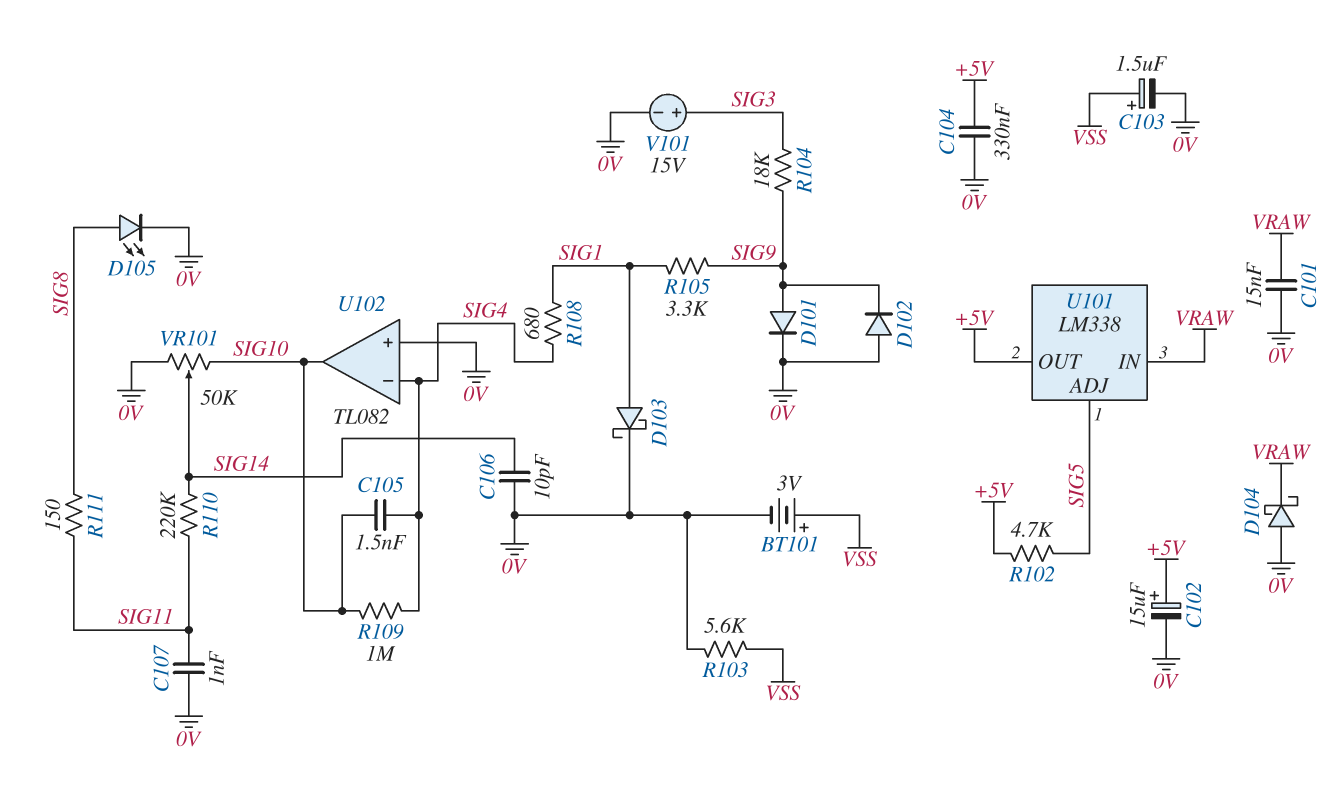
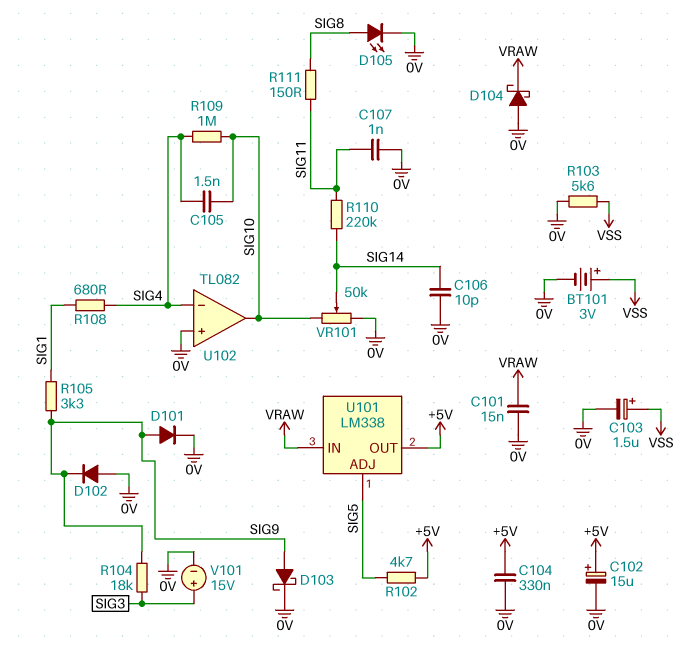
D103: schottky (A SIG1, K 0V) -> schottky (A SIG9, K 0V)

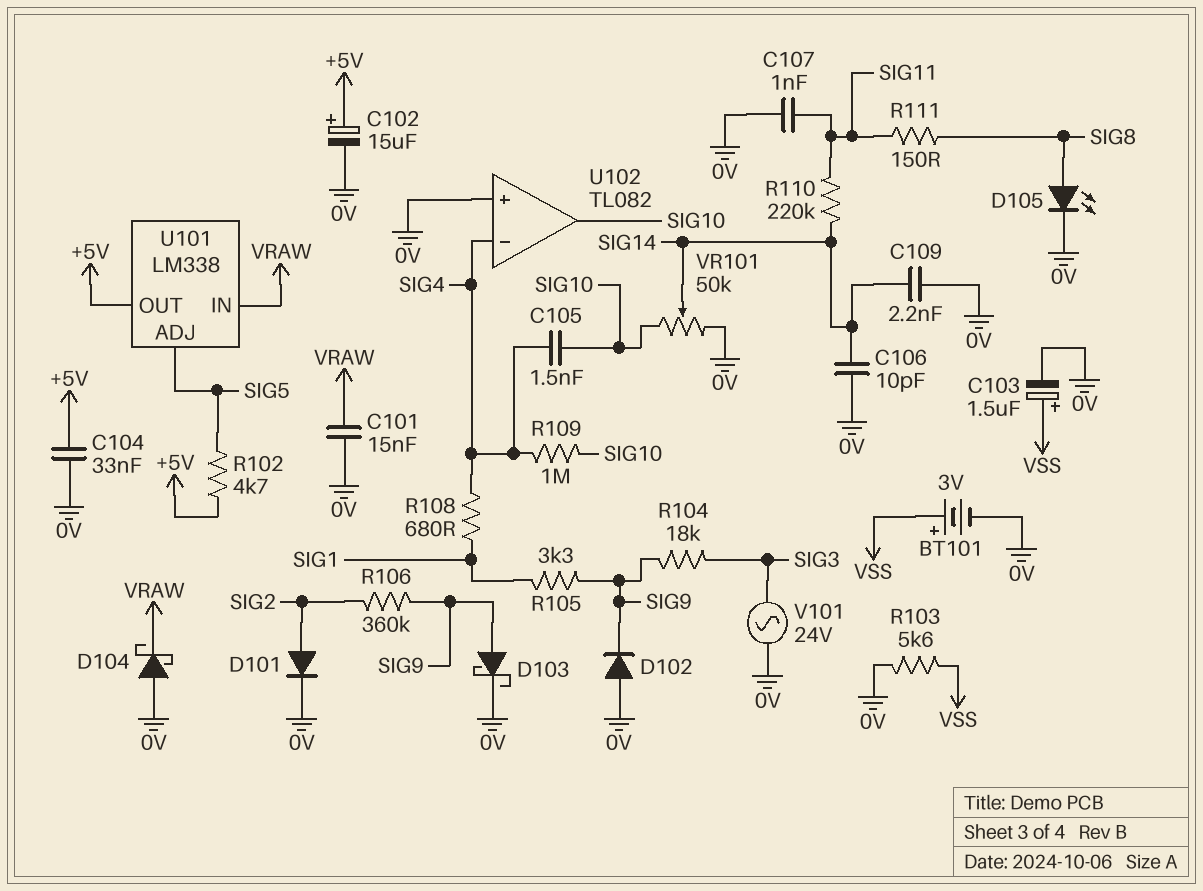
C104: 330nF (+5V, 0V) -> 33nF (+5V, 0V)
C109: none -> 2.2nF (0V, SIG14)
D101: diode (A SIG9, K 0V) -> diode (A SIG2, K 0V)
R106: none -> 360k (SIG2, SIG9)
V101: 15V (plus SIG3, minus 0V) -> AC 24V (0V, SIG3)

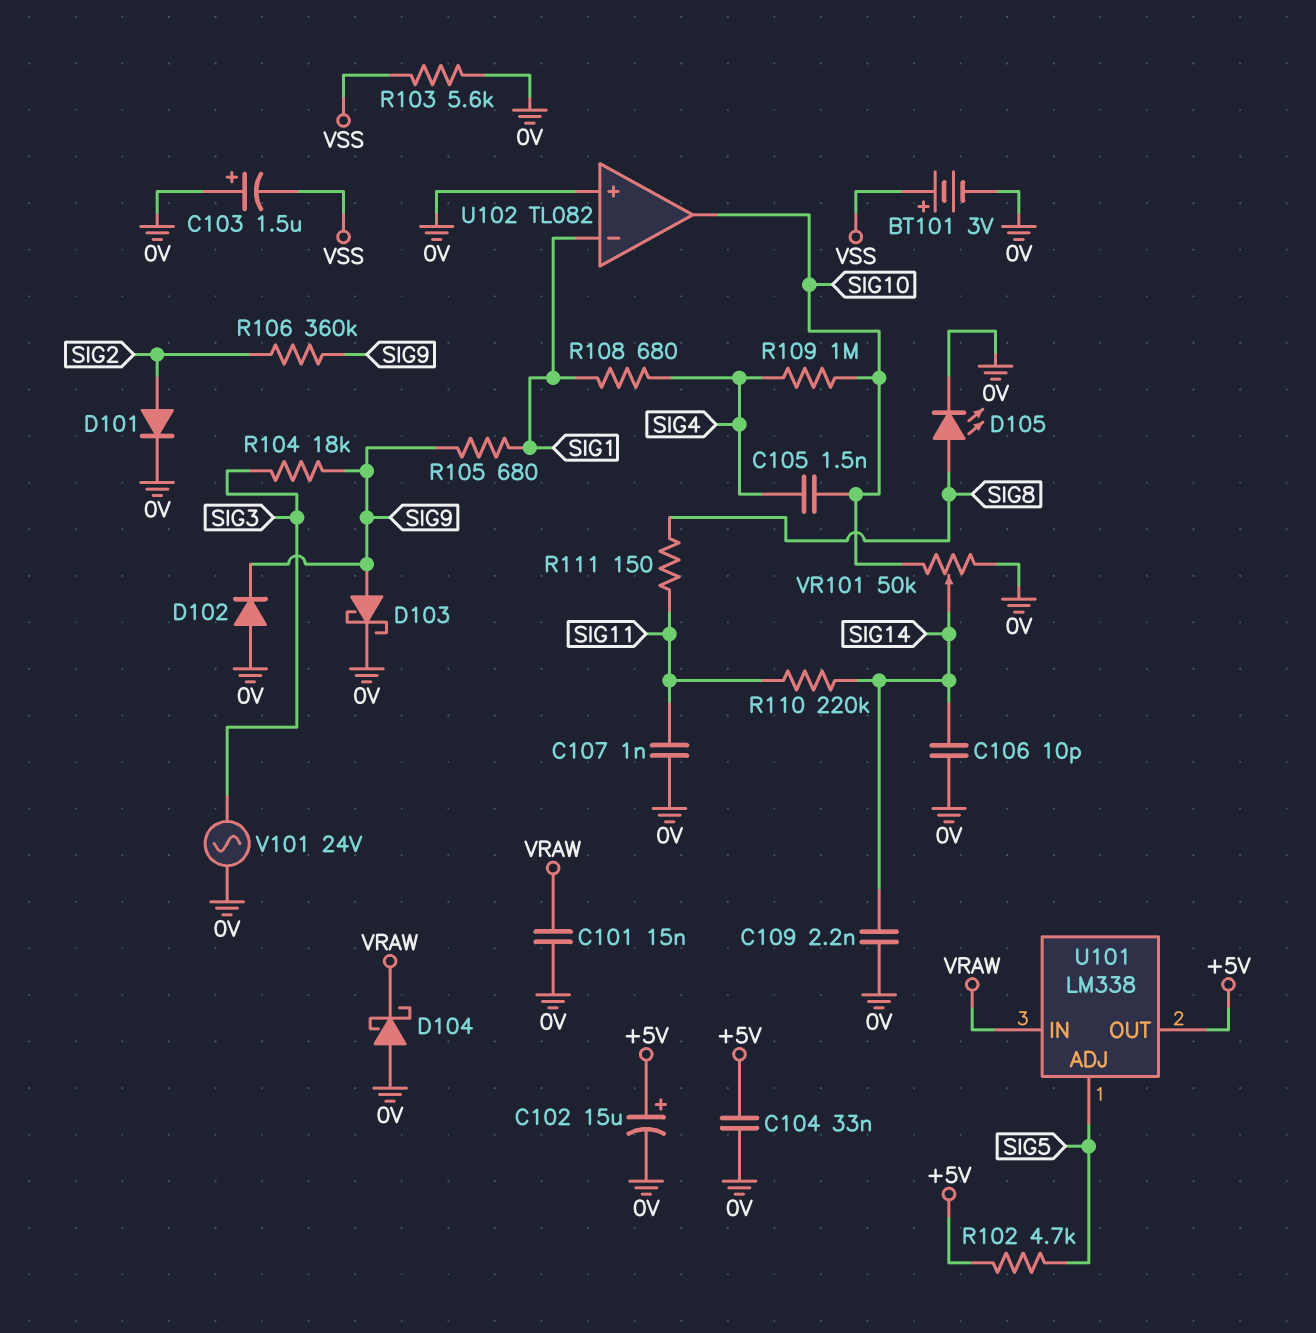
C103: 1.5uF (plus VSS, minus 0V) -> 1.5uF (plus 0V, minus VSS)
R105: 3.3k (SIG1, SIG9) -> 680 (SIG1, SIG9)
U102 pin in-: SIG4 -> SIG1

